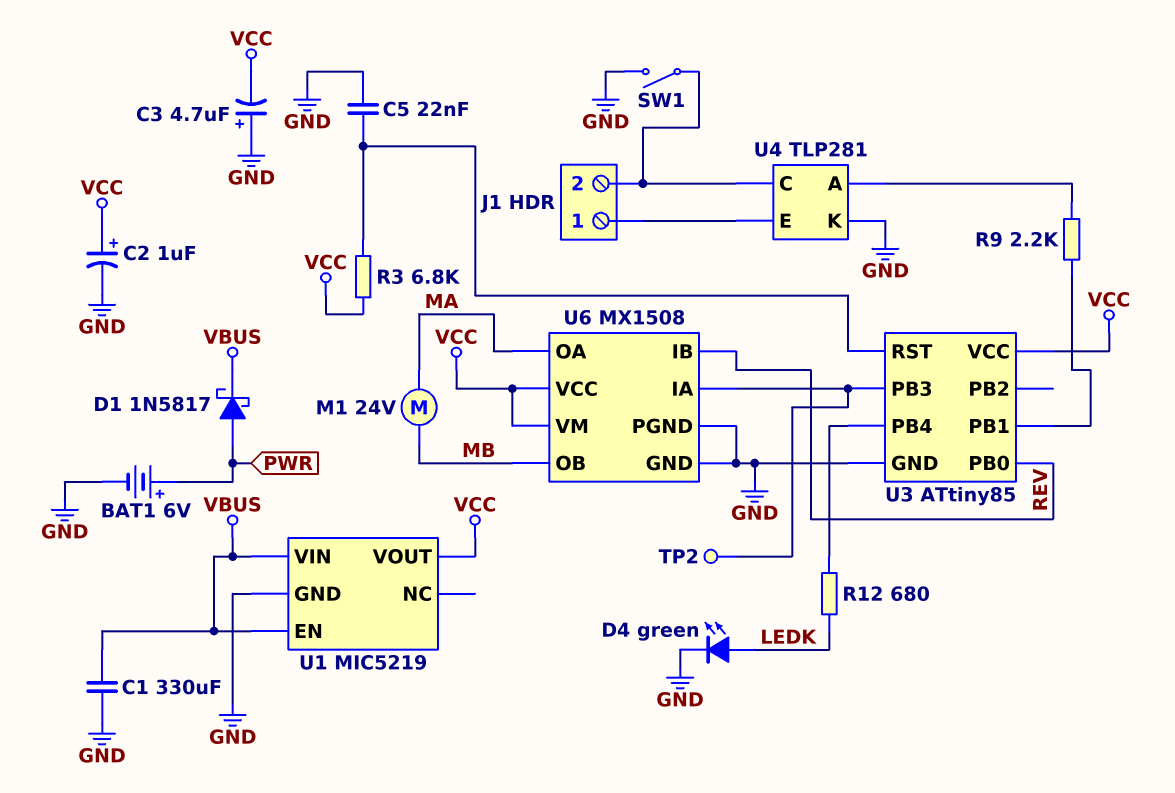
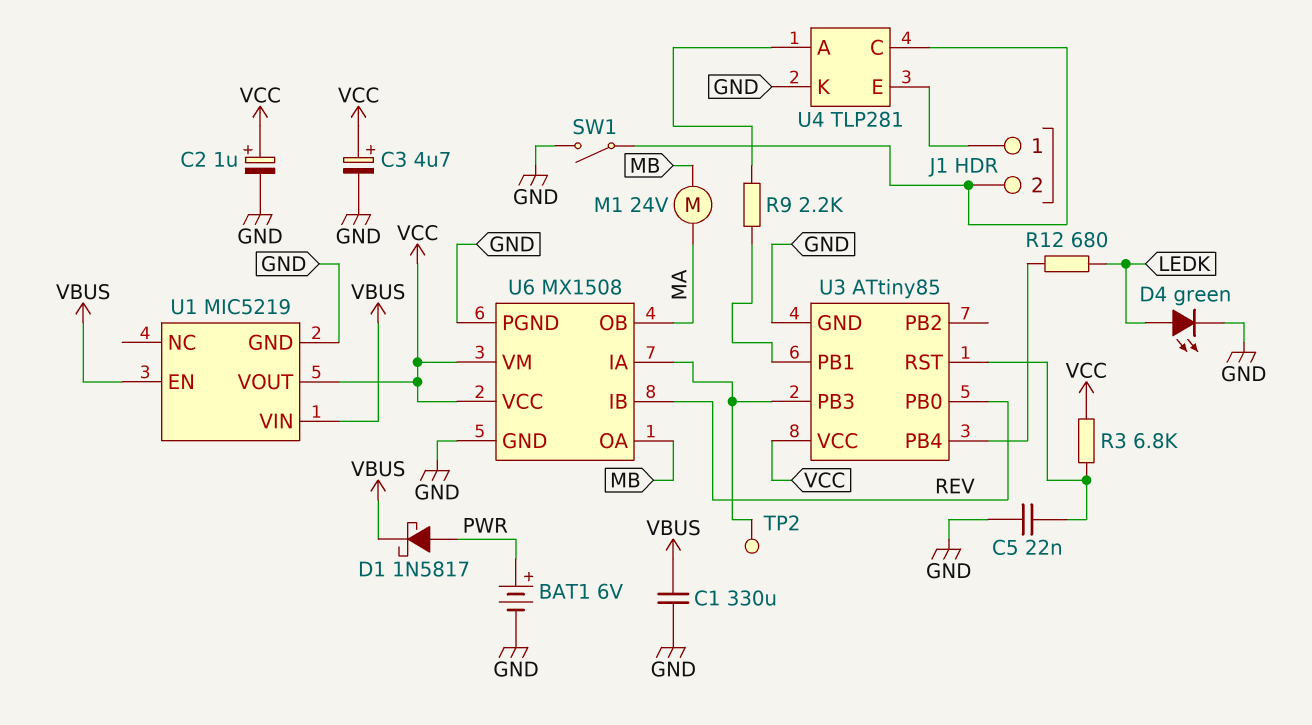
C3: 4.7uF (plus GND, minus VCC) -> 4.7uF (plus VCC, minus GND)
U6 pin OA: MA -> MB
U6 pin OB: MB -> MA

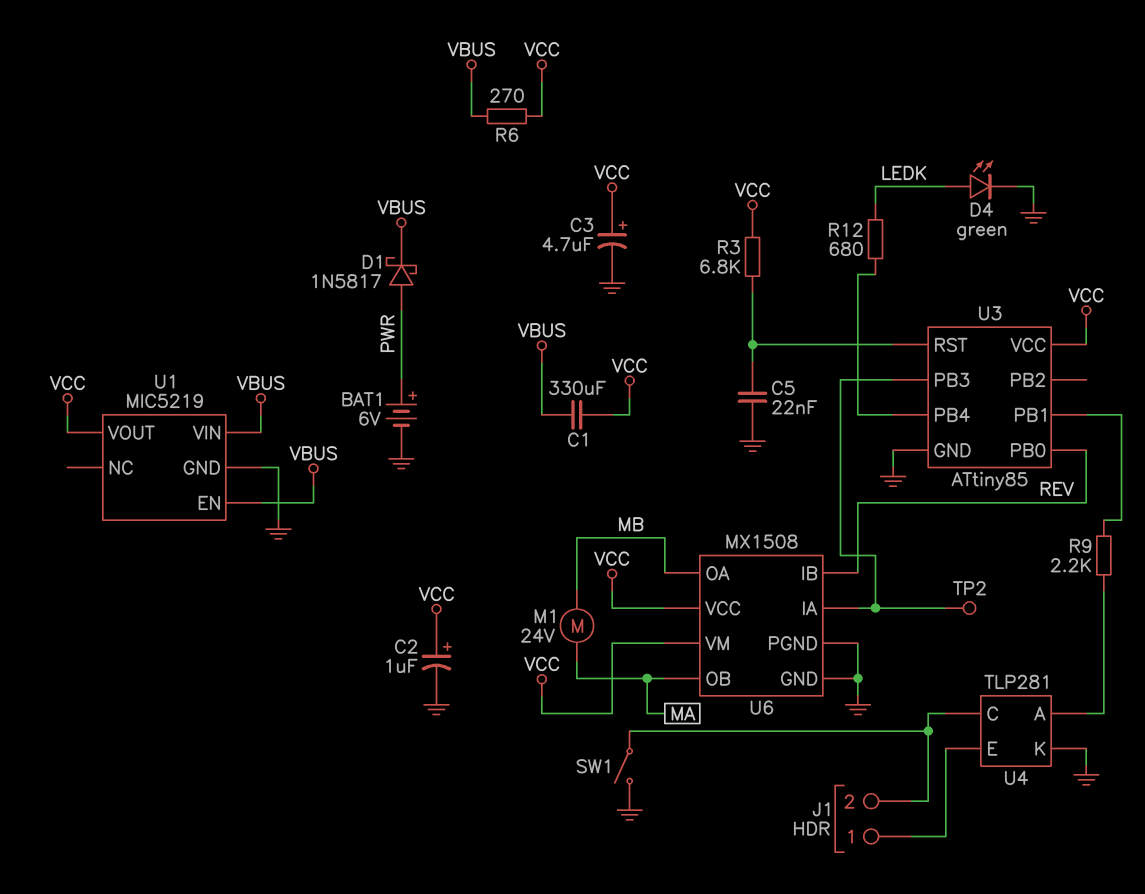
C1: 330uF (GND, VBUS) -> 330uF (VBUS, VCC)
R6: none -> 270 (VBUS, VCC)

